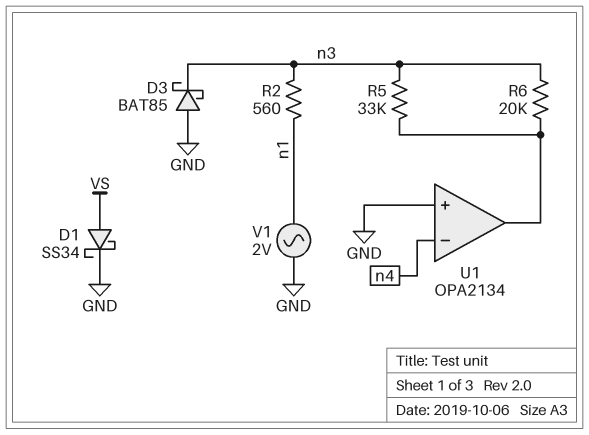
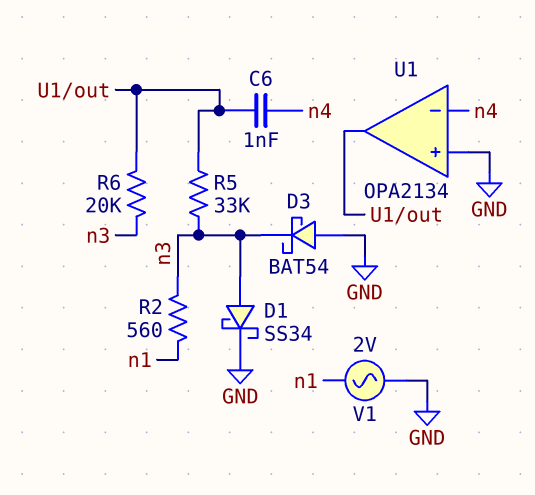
C6: none -> 1nF (U1/out, n4)
D1: schottky SS34 (A VS, K GND) -> schottky SS34 (A n3, K GND)
D3: schottky BAT85 (A GND, K n3) -> schottky BAT54 (A GND, K n3)

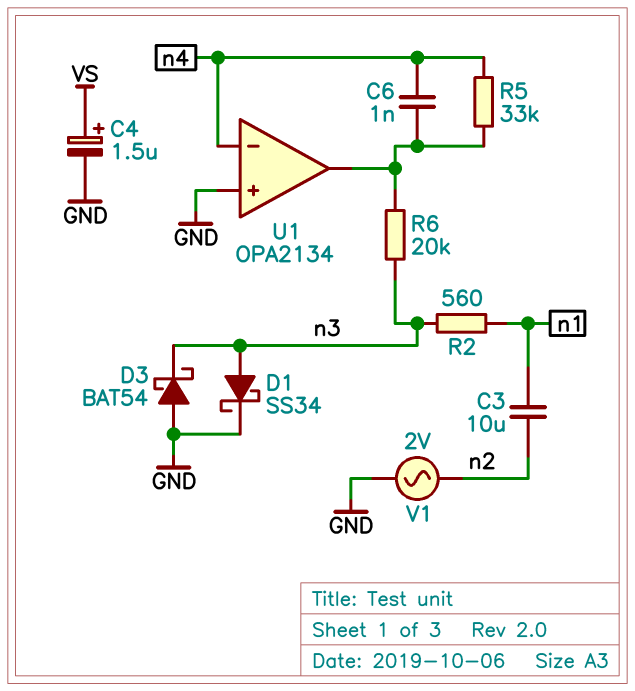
C3: none -> 10uF (n1, n2)
C4: none -> 1.5uF (plus VS, minus GND)
R5: 33k (U1/out, n3) -> 33k (U1/out, n4)
V1: AC 2V (GND, n1) -> AC 2V (GND, n2)

